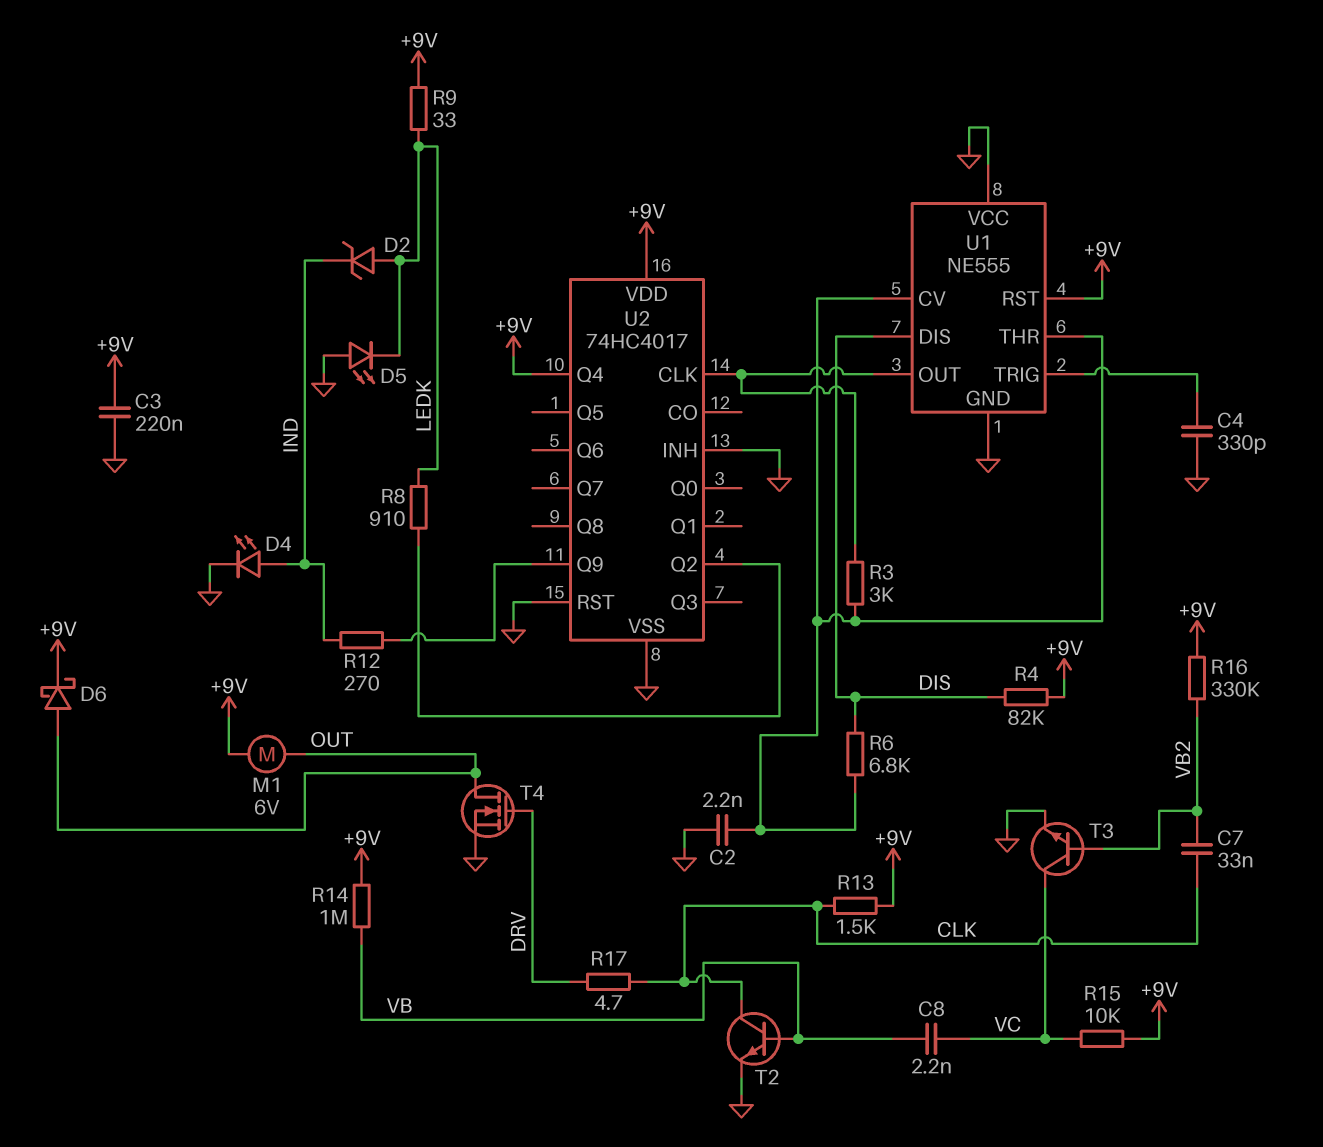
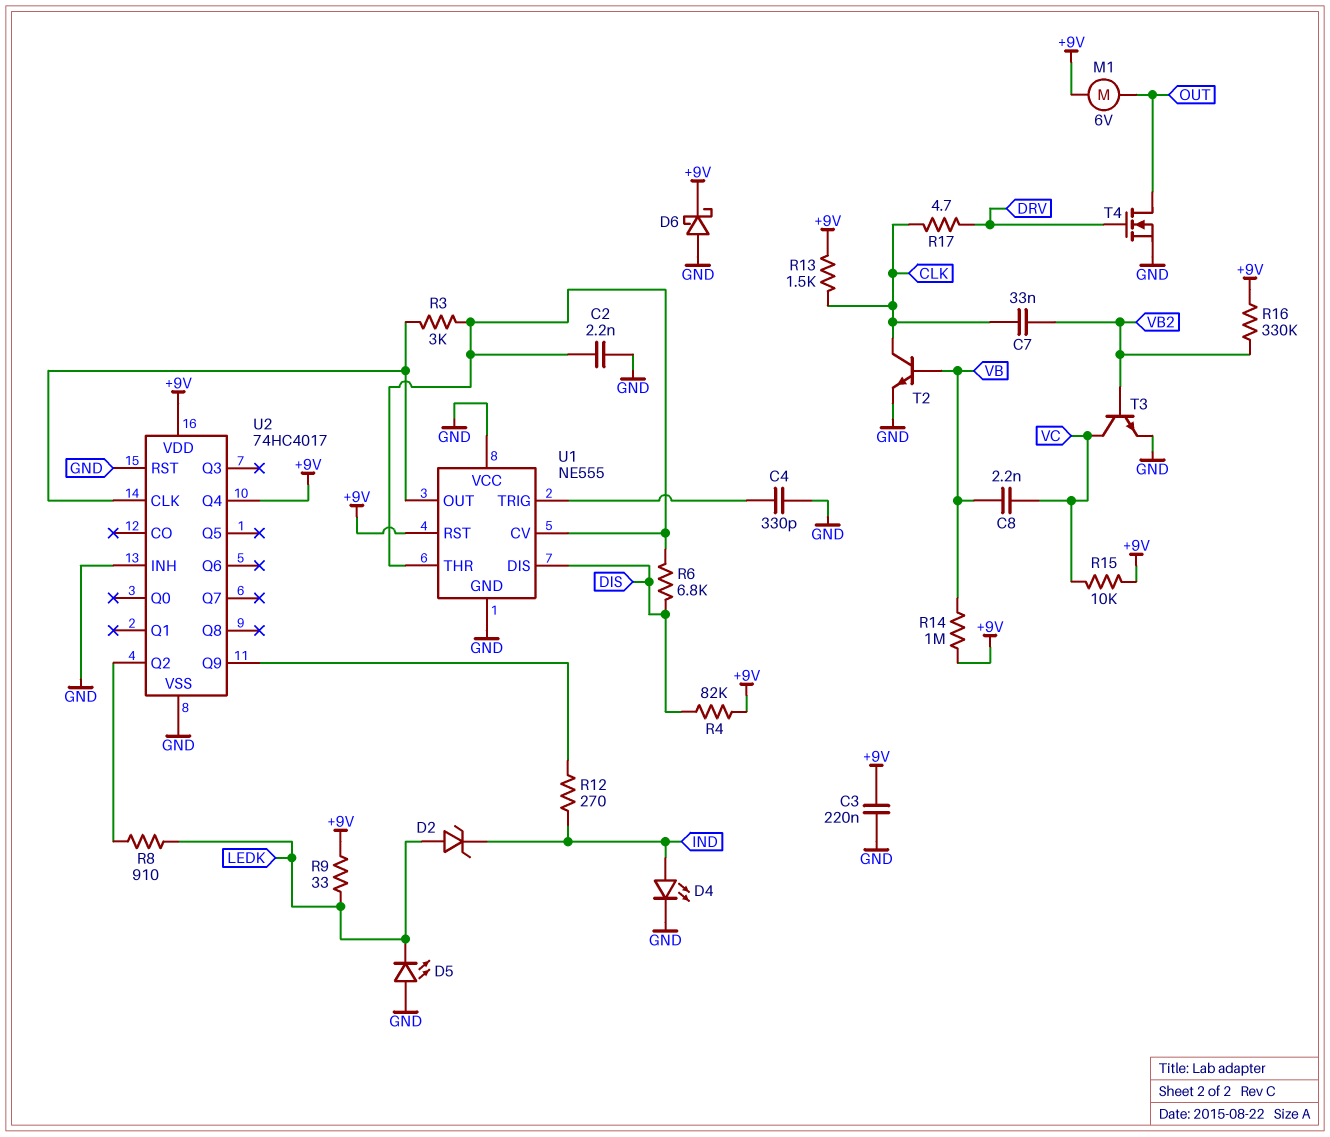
D6: schottky (A OUT, K +9V) -> schottky (A GND, K +9V)

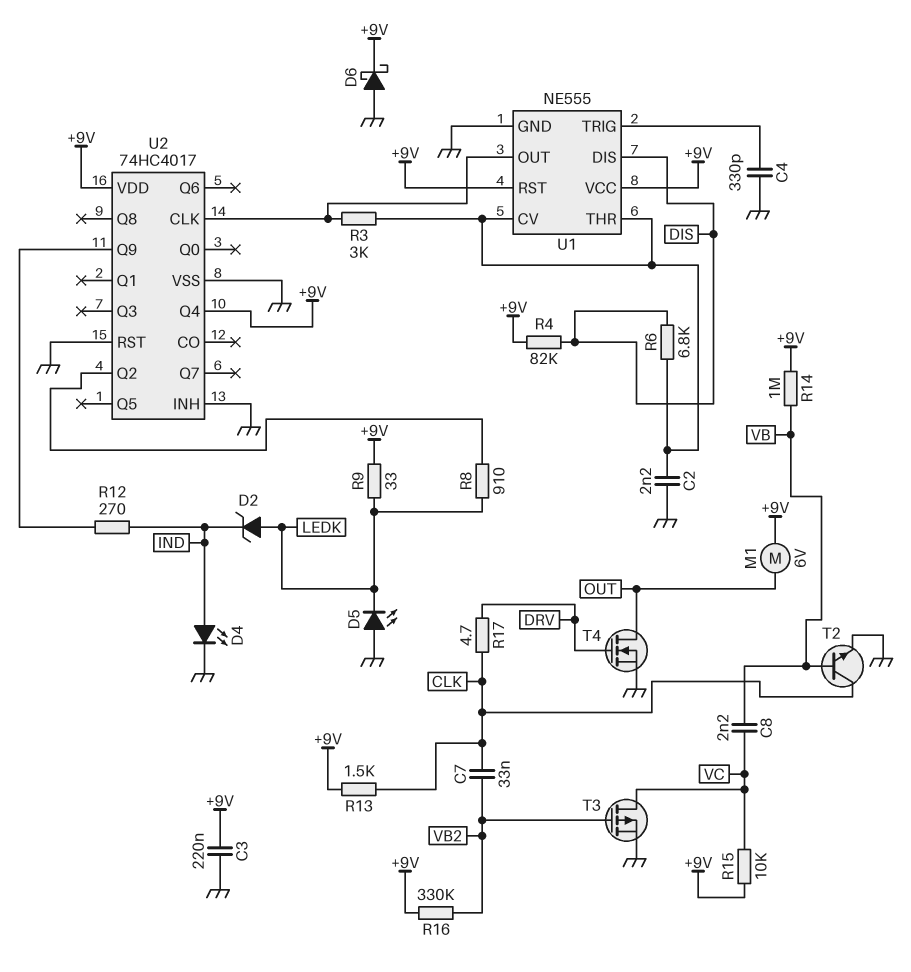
T3: NPN (B VB2, C VC, E GND) -> PMOS (G VB2, D VC, S GND)
U1 pin VCC: GND -> +9V

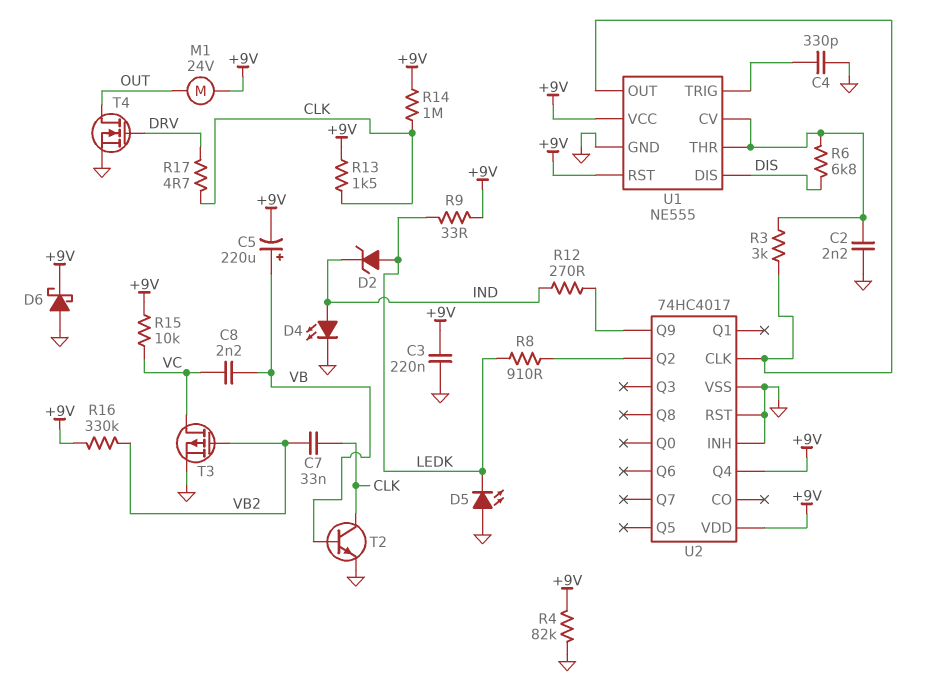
C5: none -> 220uF (plus VB, minus +9V)
M1: motor 6V (+9V, OUT) -> motor 24V (+9V, OUT)
R4: 82k (+9V, DIS) -> 82k (+9V, GND)
R14: 1M (+9V, VB) -> 1M (+9V, CLK)

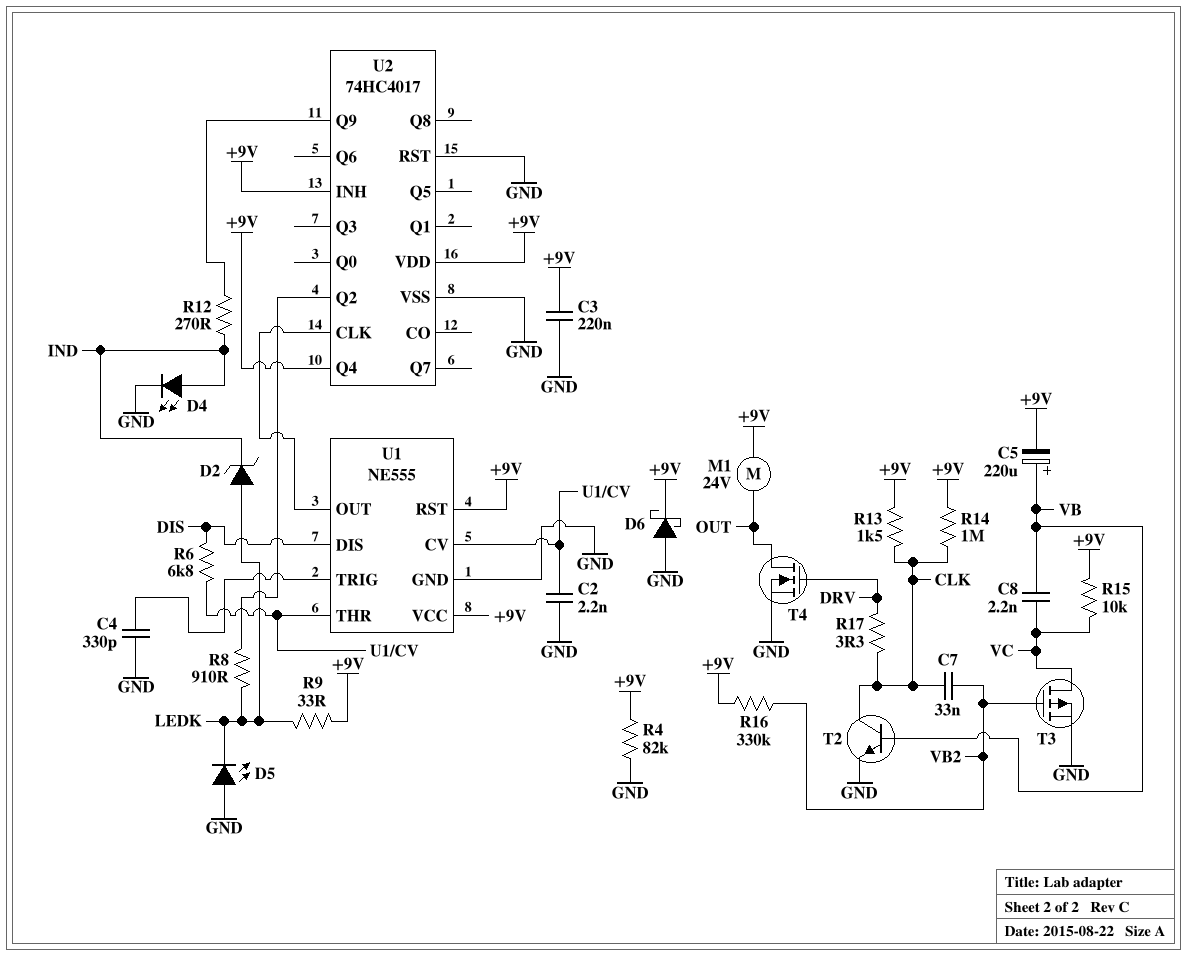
R3: 3k (U1/CV, U1/OUT) -> none
R17: 4.7 (CLK, DRV) -> 3.3 (CLK, DRV)
U2 pin INH: GND -> +9V

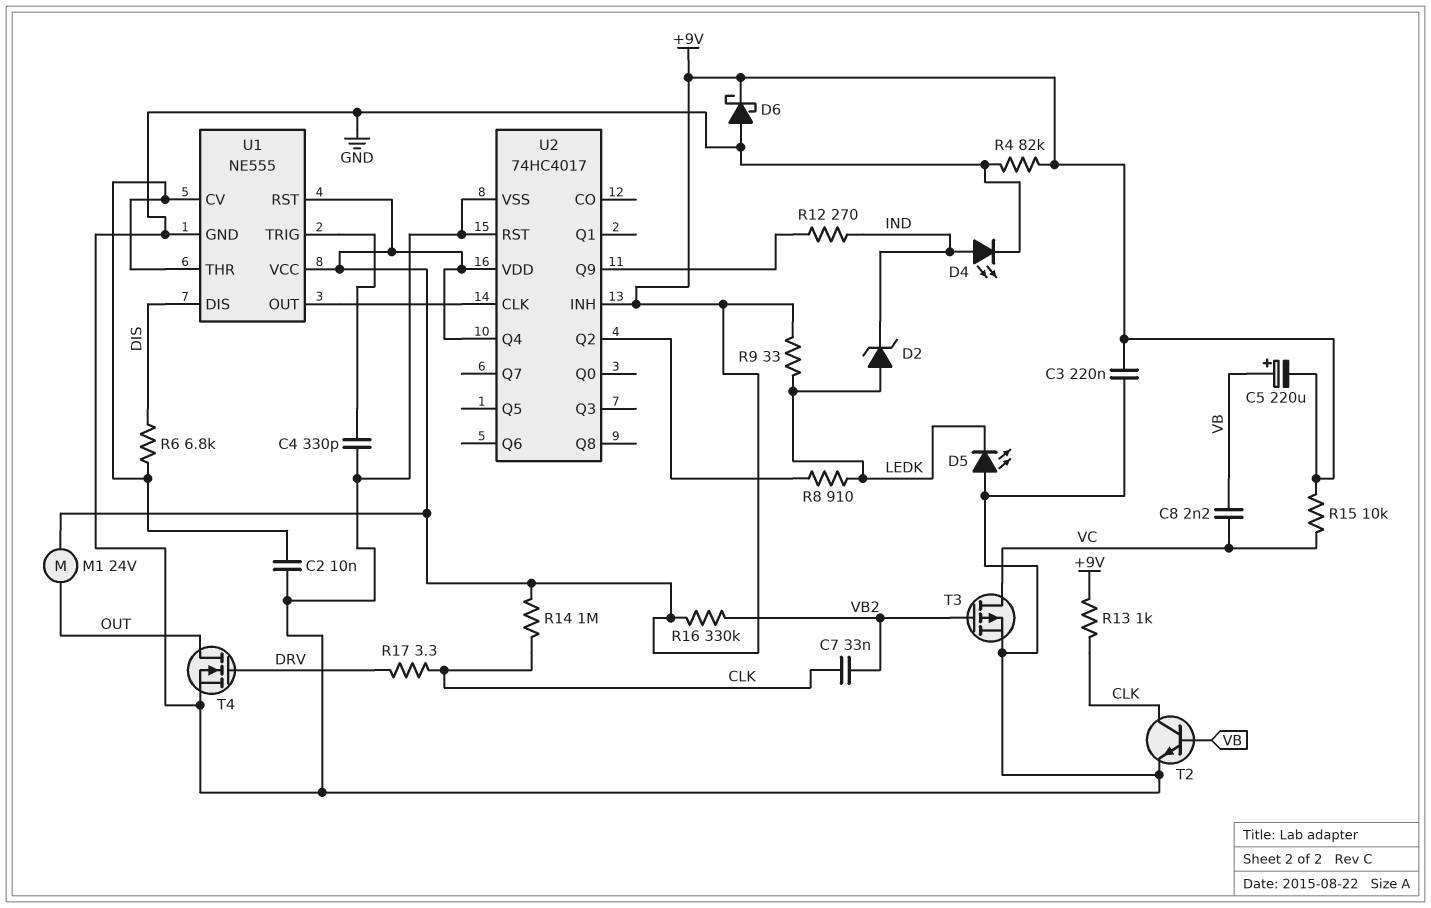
C2: 2.2nF (GND, U1/CV) -> 10nF (GND, U1/CV)
R13: 1.5k (+9V, CLK) -> 1k (+9V, CLK)

